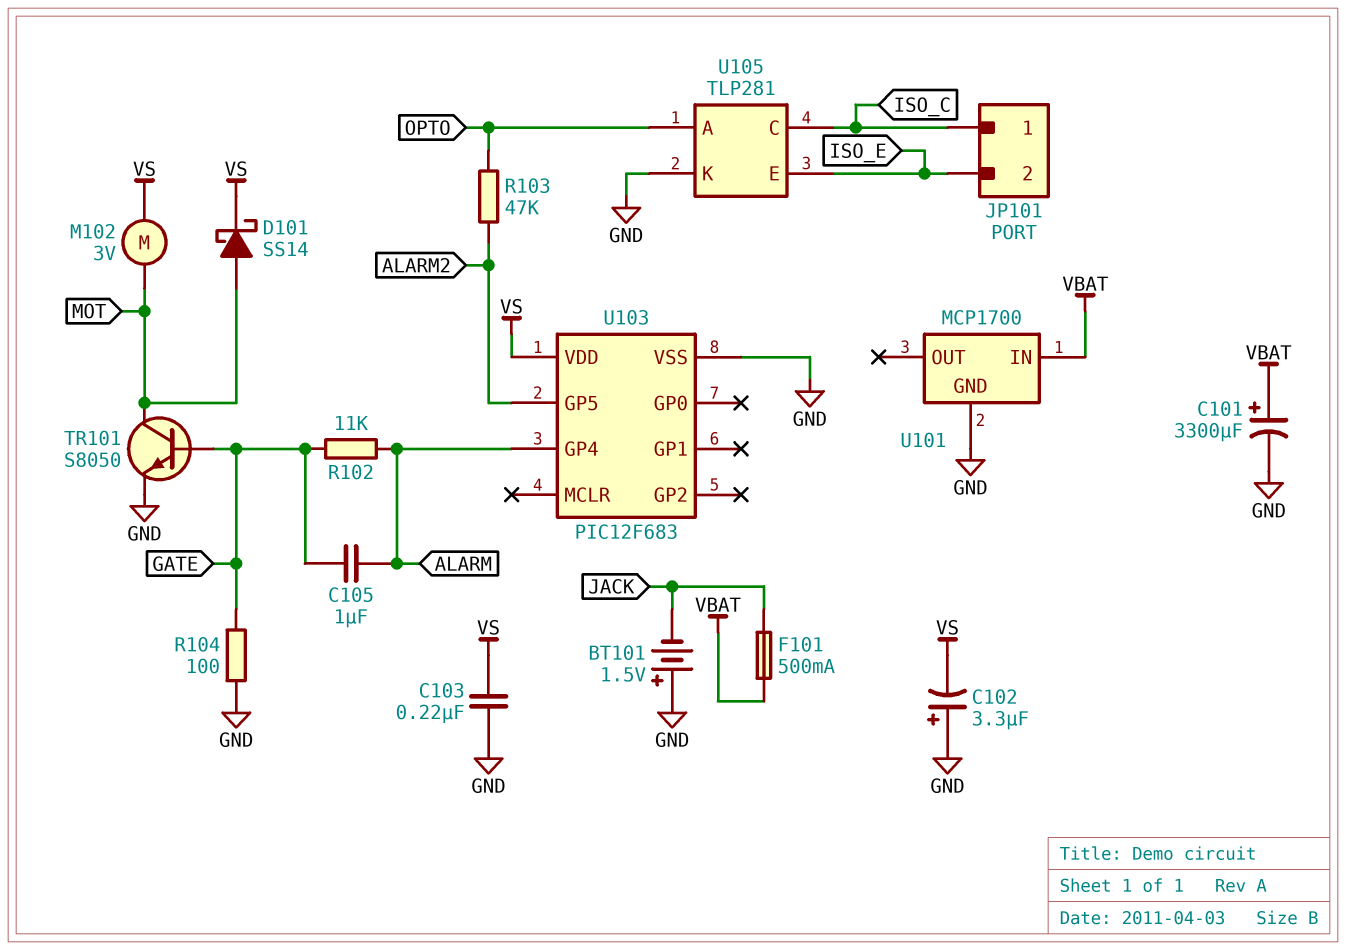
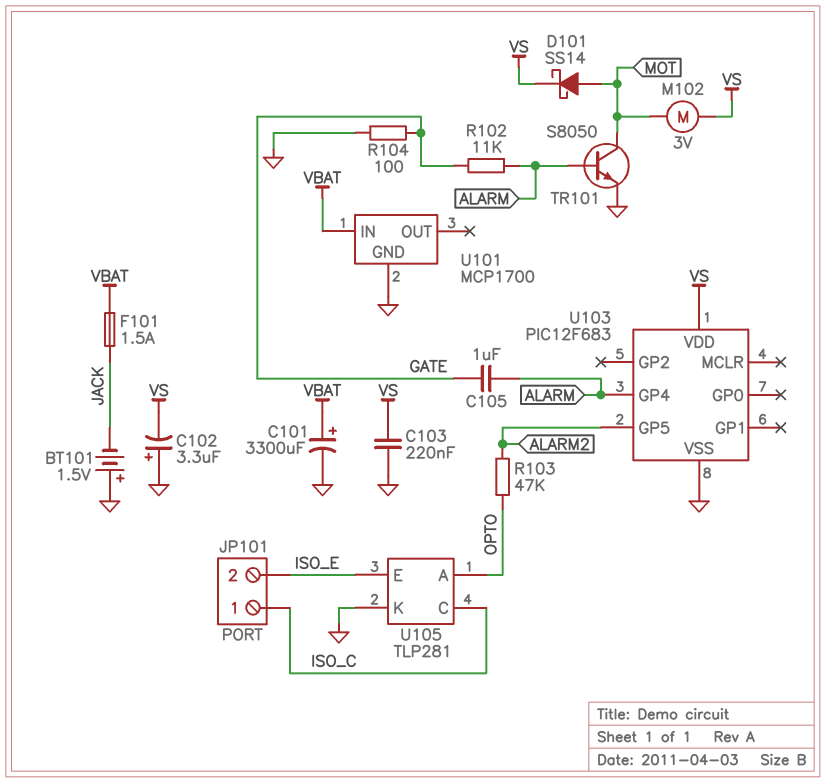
F101: 500mA (JACK, VBAT) -> 1.5A (JACK, VBAT)
TR101: NPN S8050 (B GATE, C MOT, E GND) -> NPN S8050 (B ALARM, C MOT, E GND)

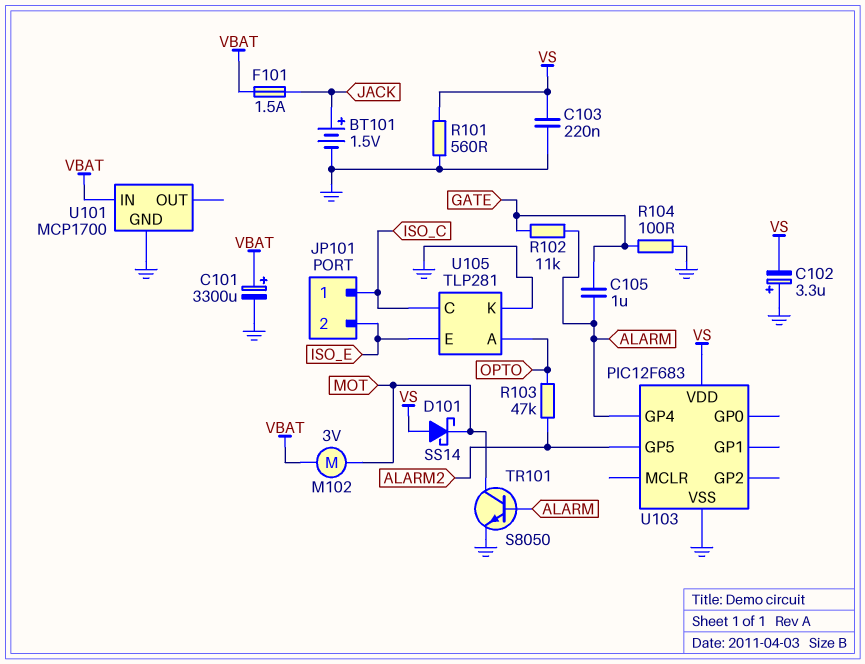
BT101: 1.5V (plus GND, minus JACK) -> 1.5V (plus JACK, minus GND)
D101: schottky SS14 (A MOT, K VS) -> schottky SS14 (A VS, K MOT)
M102: motor 3V (MOT, VS) -> motor 3V (MOT, VBAT)
R101: none -> 560 (GND, VS)

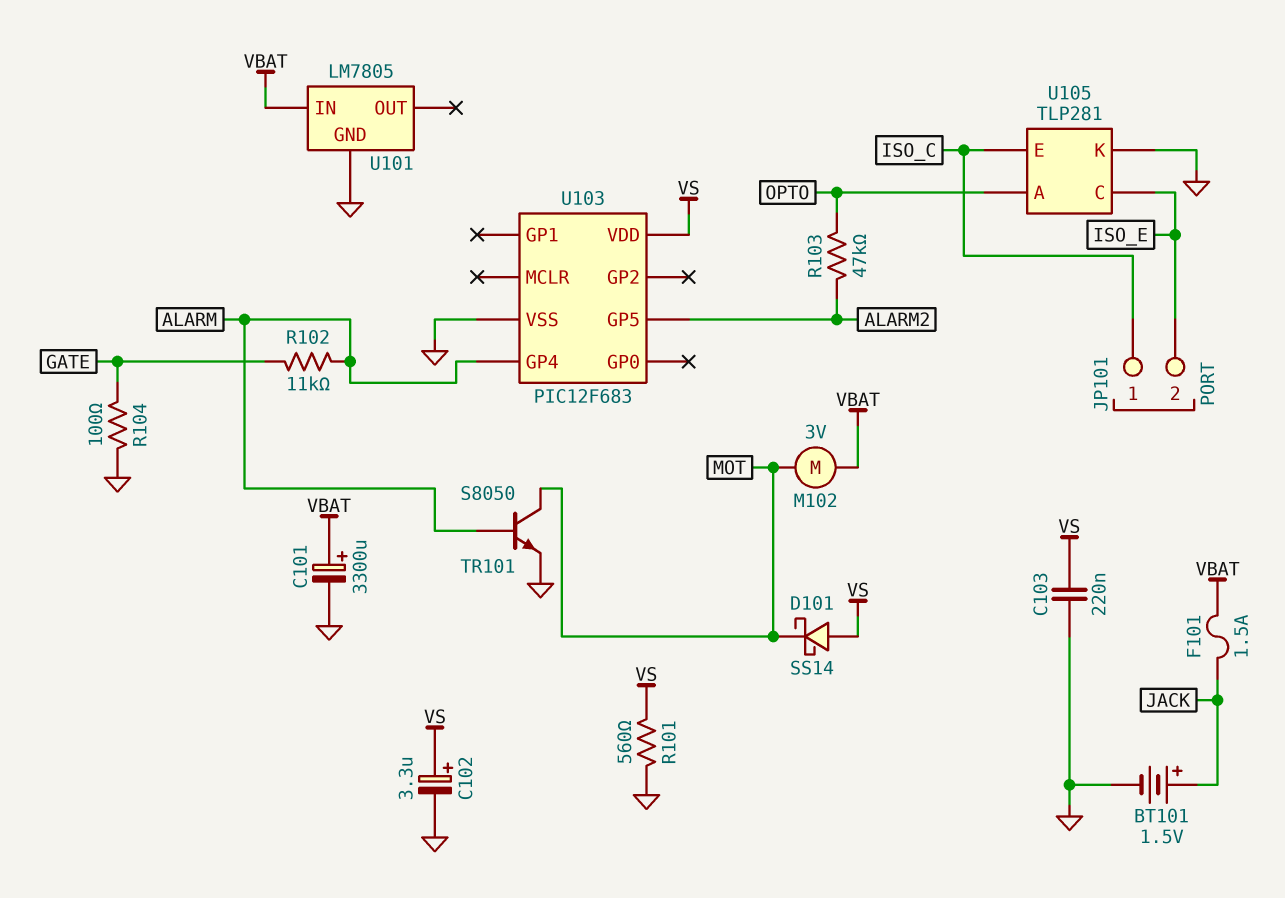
C102: 3.3uF (plus GND, minus VS) -> 3.3uF (plus VS, minus GND)
C105: 1uF (ALARM, GATE) -> none
U101: MCP1700 -> LM7805
U105 pin C: ISO_C -> ISO_E
U105 pin E: ISO_E -> ISO_C

